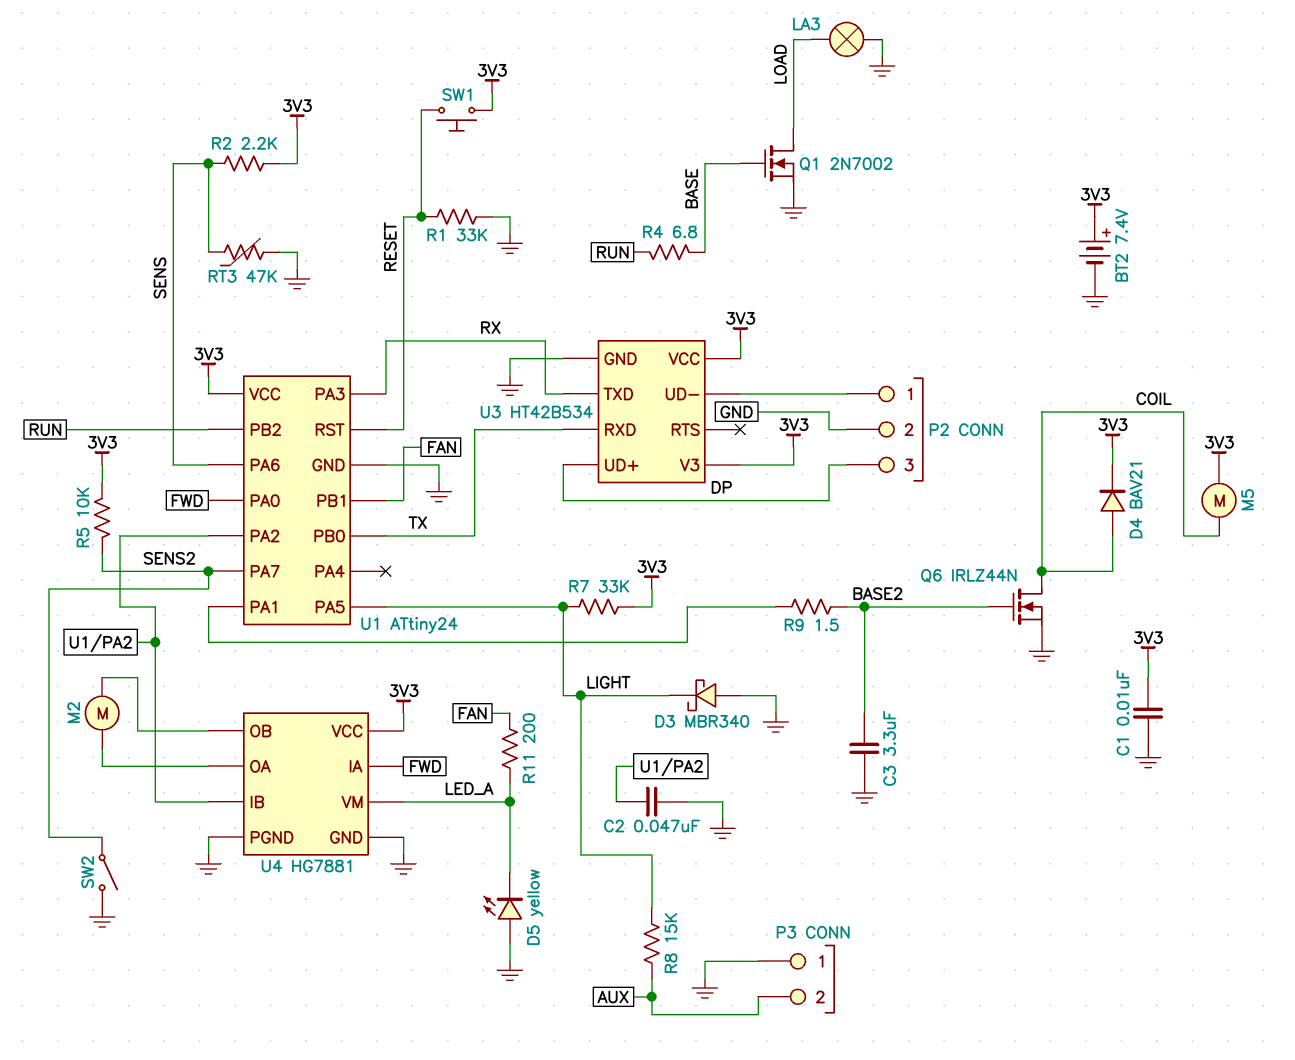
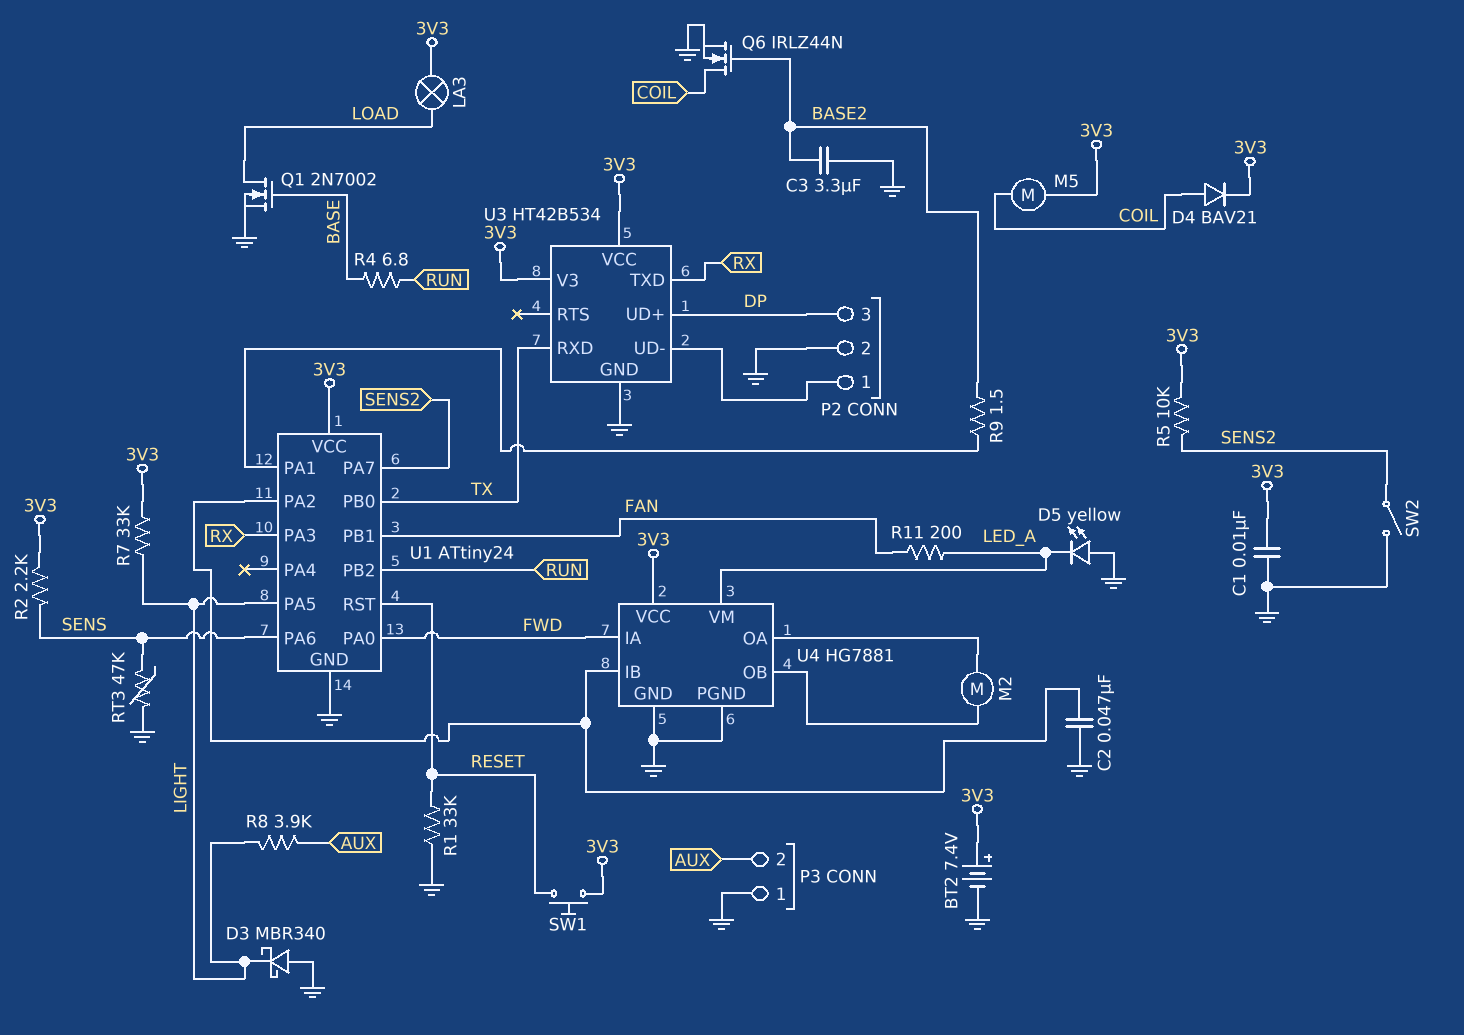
LA3: lamp (GND, LOAD) -> lamp (3V3, LOAD)
R8: 15k (AUX, LIGHT) -> 3.9k (AUX, LIGHT)

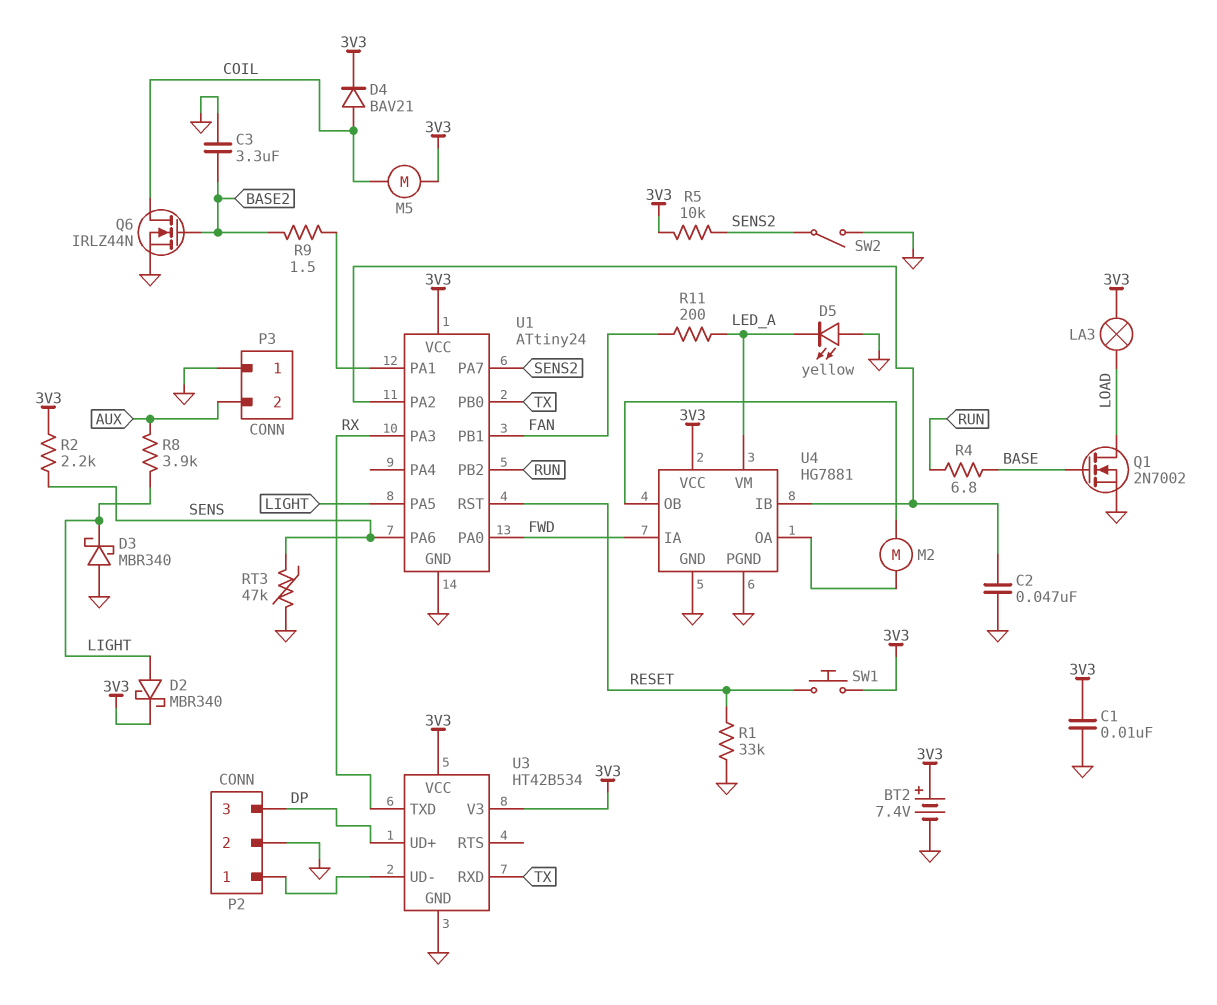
D2: none -> schottky MBR340 (A LIGHT, K 3V3)
R7: 33k (3V3, LIGHT) -> none

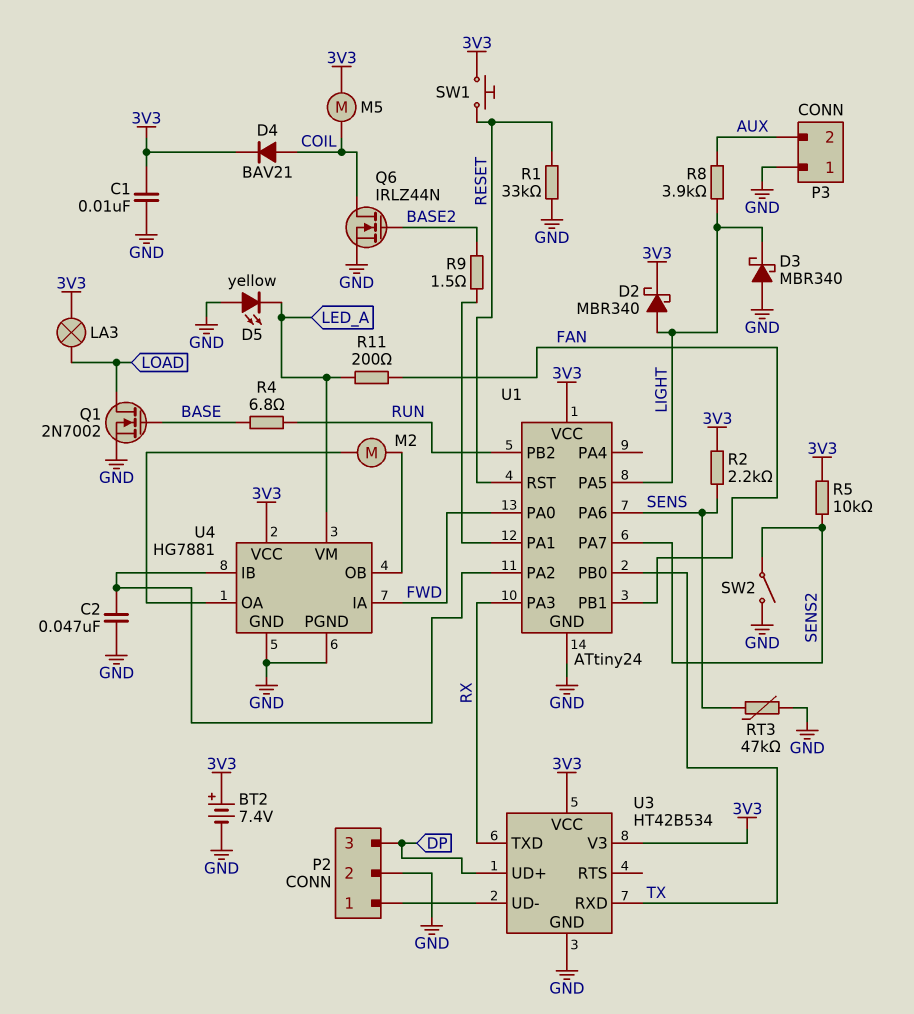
C3: 3.3uF (BASE2, GND) -> none

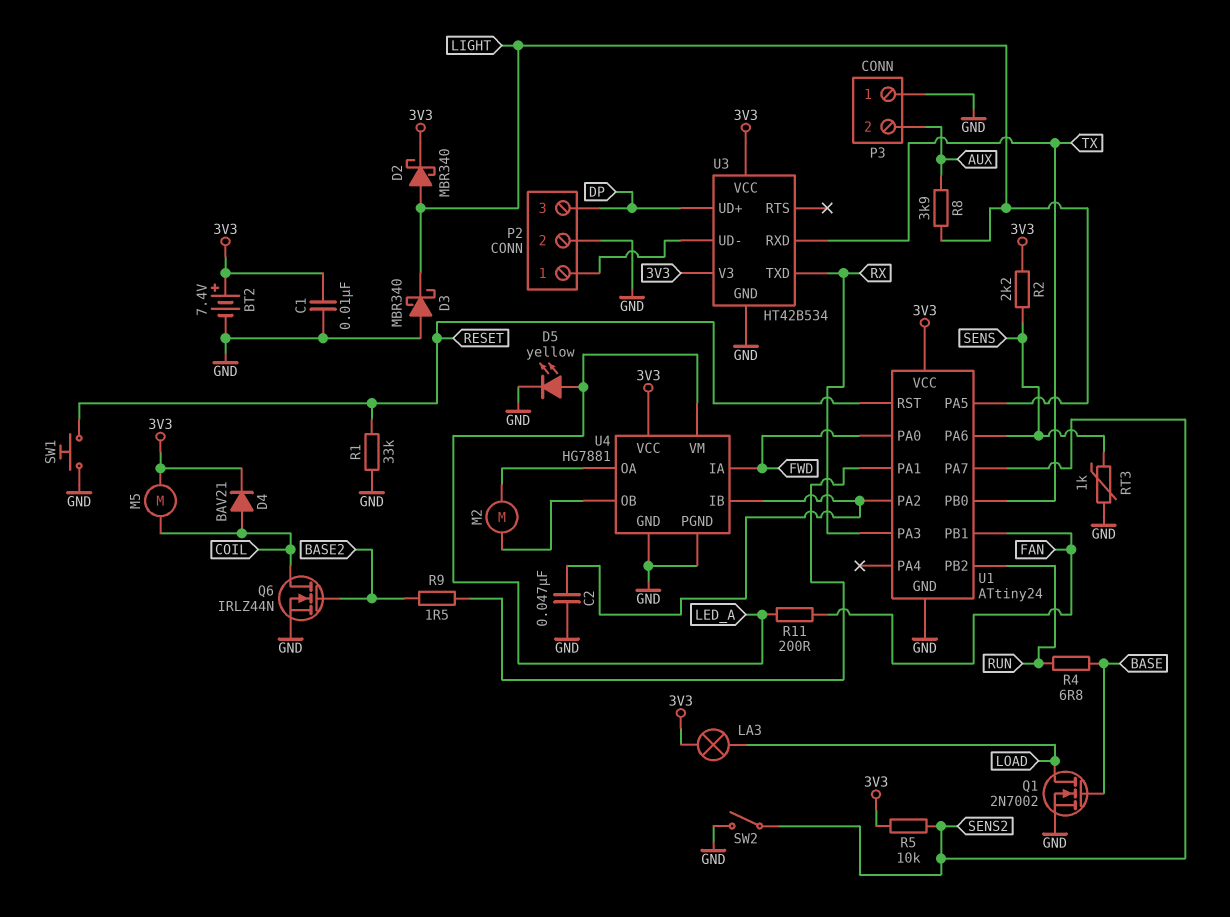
D5: LED yellow (A GND, K LED_A) -> LED yellow (A LED_A, K GND)
RT3: 47k (GND, SENS) -> 1k (GND, SENS)
SW1: button (3V3, RESET) -> button (GND, RESET)

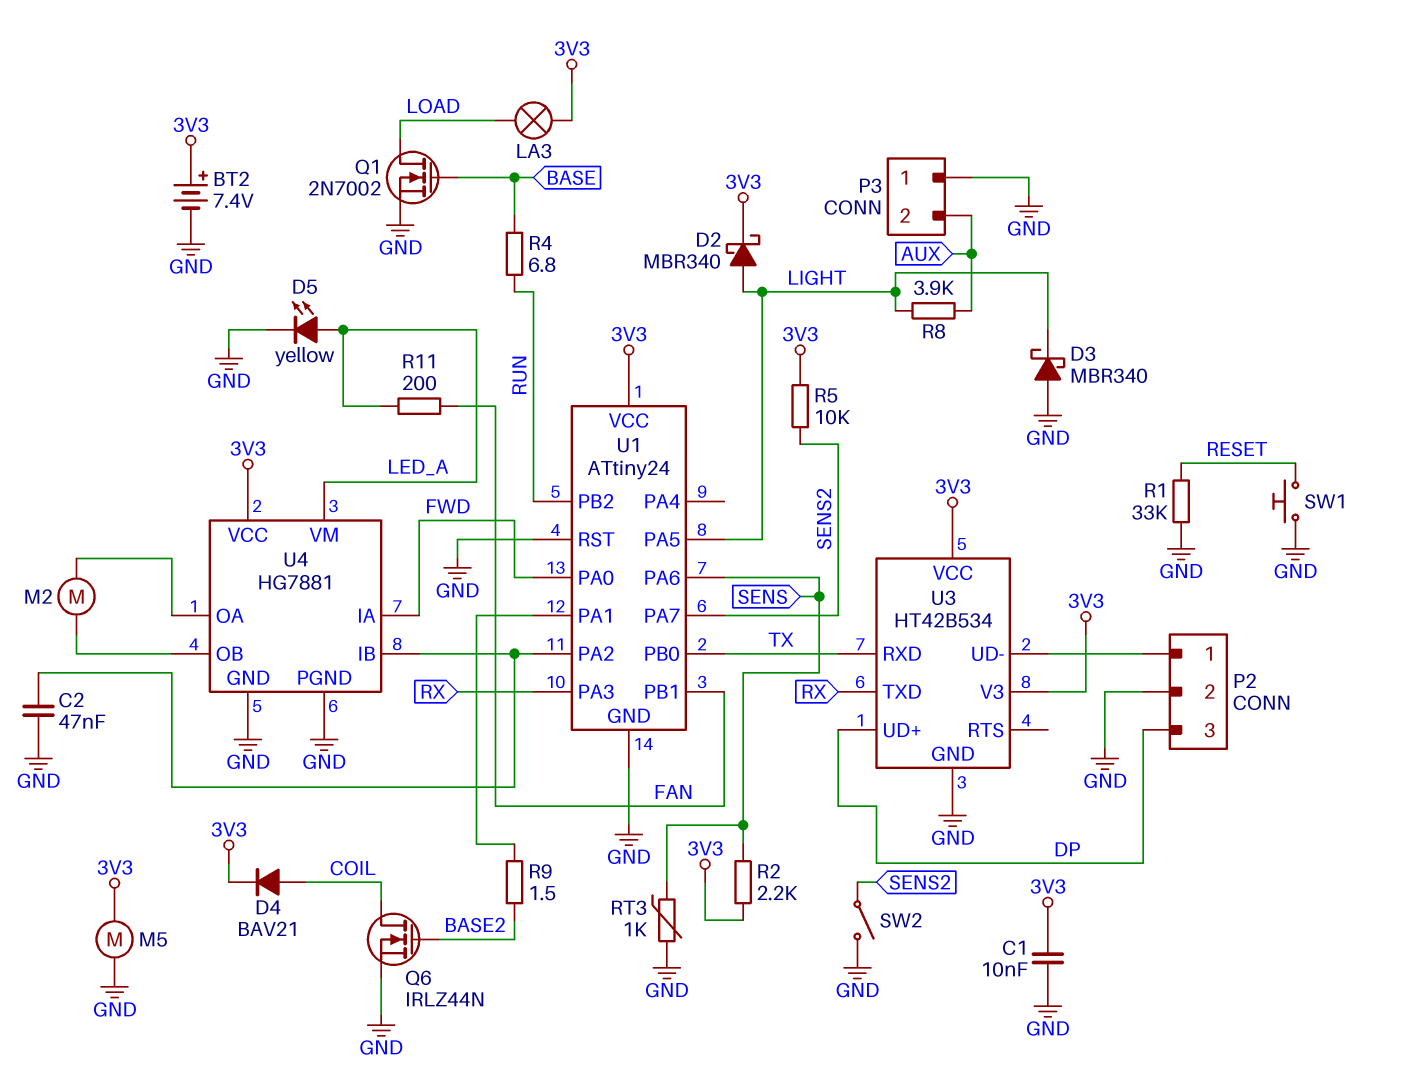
M5: motor (3V3, COIL) -> motor (3V3, GND)
U1 pin RST: RESET -> GND

